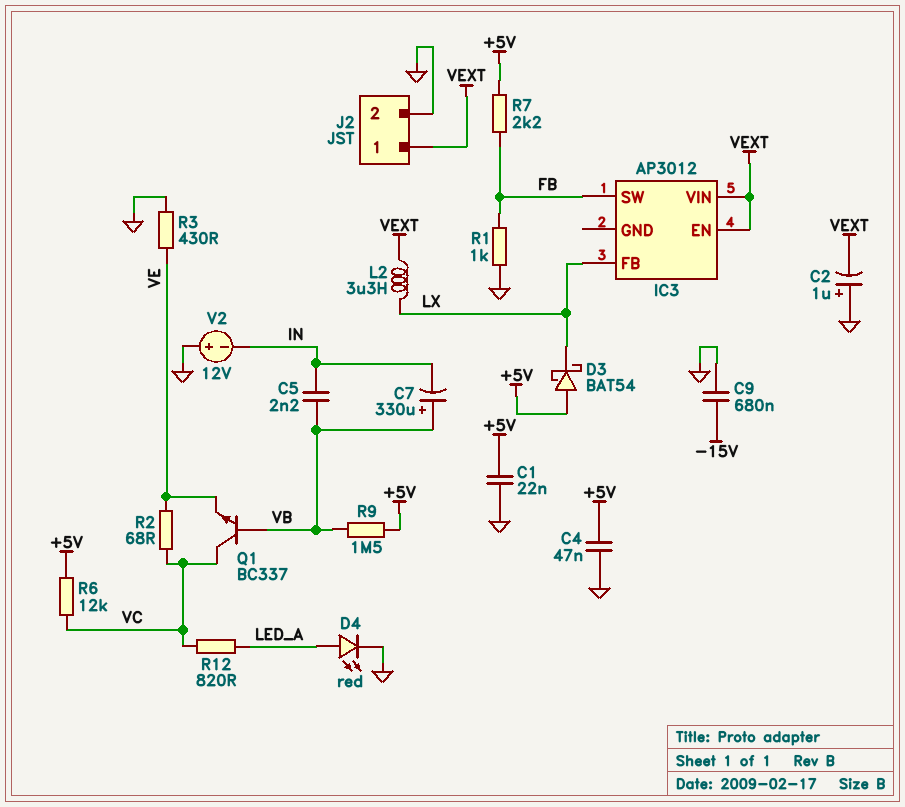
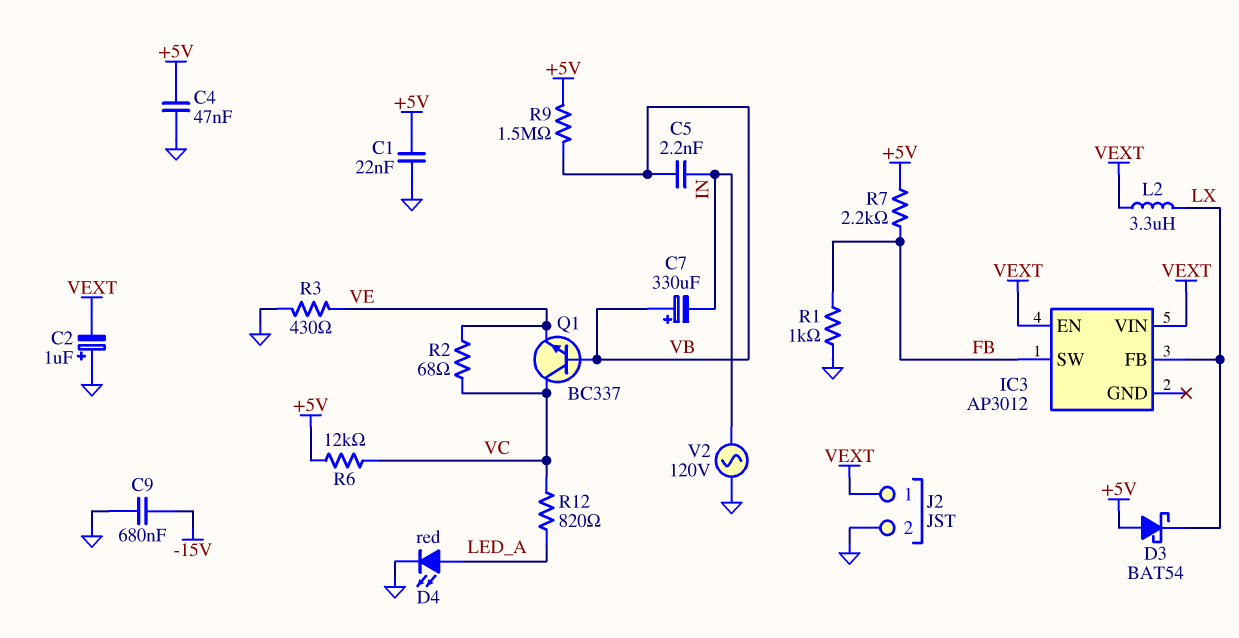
V2: 12V (plus GND, minus IN) -> AC 120V (GND, IN)

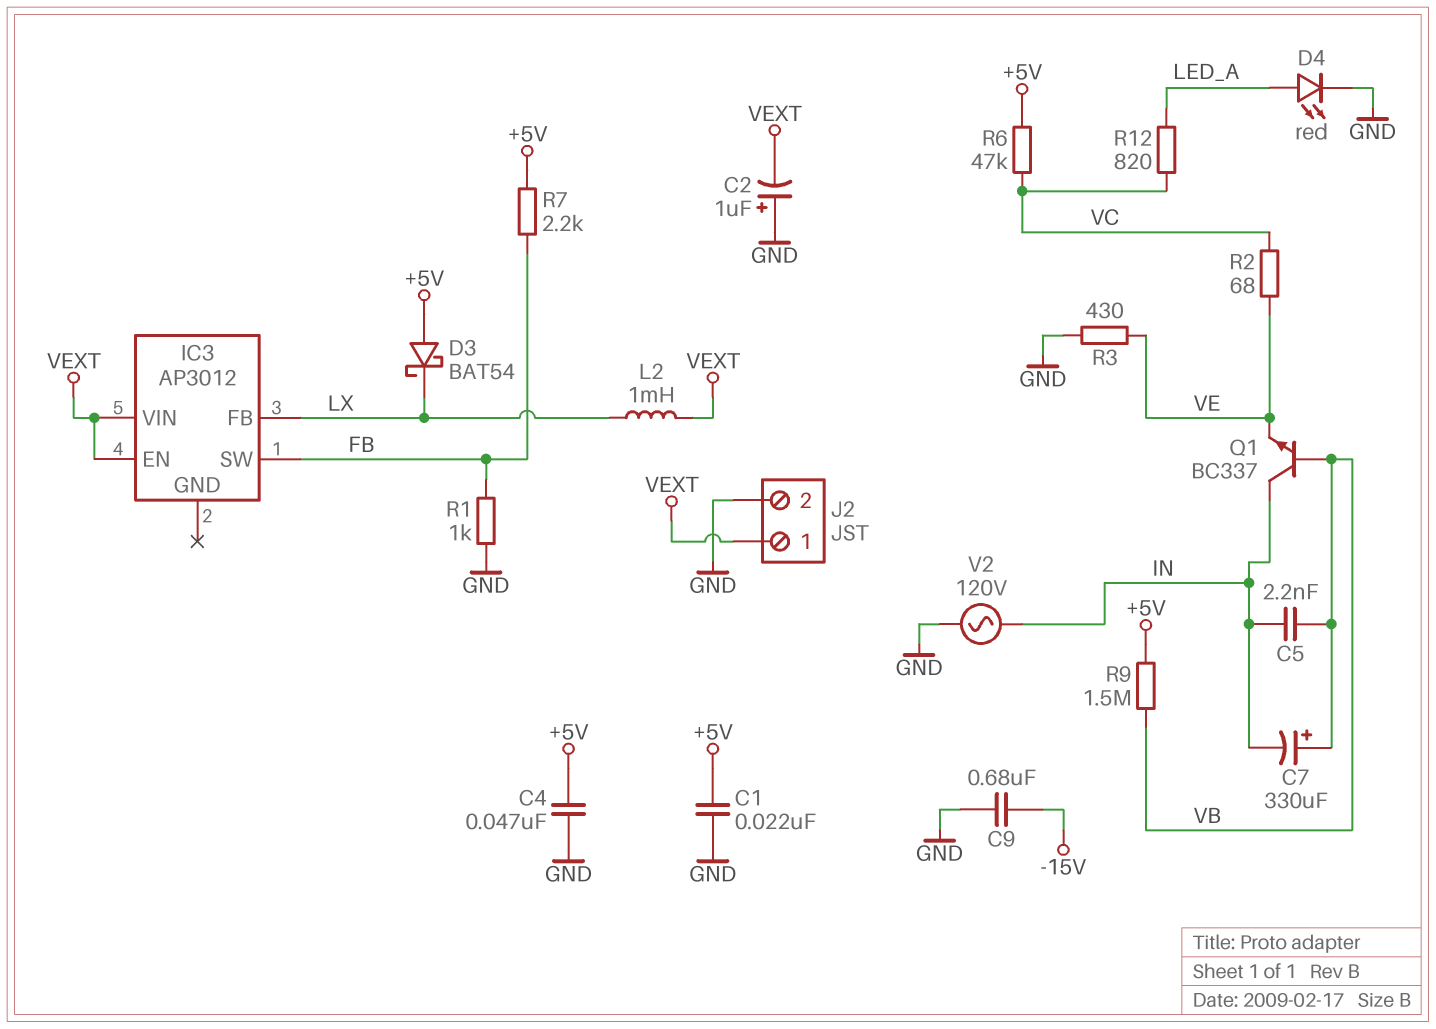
L2: 3.3uH (LX, VEXT) -> 1mH (LX, VEXT)
Q1: NPN BC337 (B VB, C VC, E VE) -> NPN BC337 (B VB, C IN, E VE)
R6: 12k (+5V, VC) -> 47k (+5V, VC)

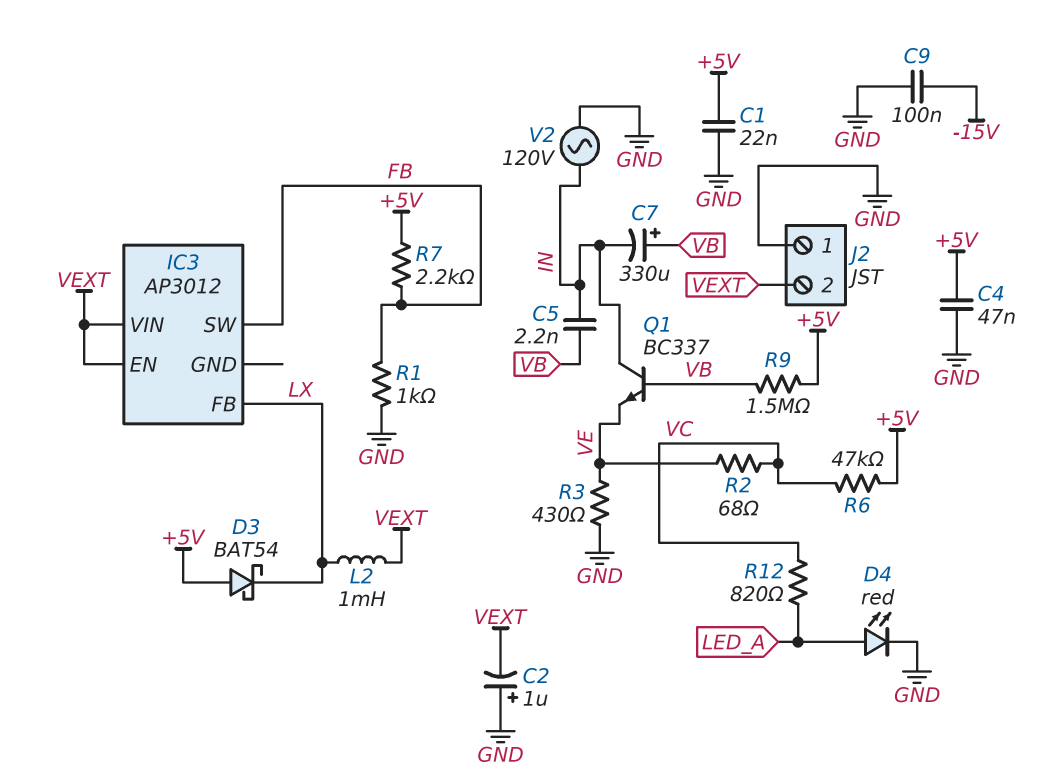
C9: 680nF (-15V, GND) -> 100nF (-15V, GND)
J2 pin 1: VEXT -> GND
J2 pin 2: GND -> VEXT

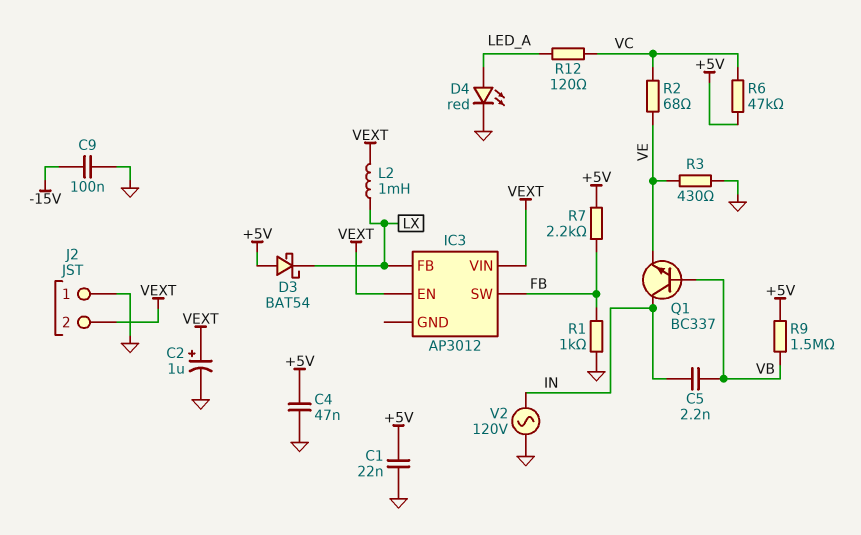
C2: 1uF (plus GND, minus VEXT) -> 1uF (plus VEXT, minus GND)
C7: 330uF (plus VB, minus IN) -> none
R12: 820 (LED_A, VC) -> 120 (LED_A, VC)

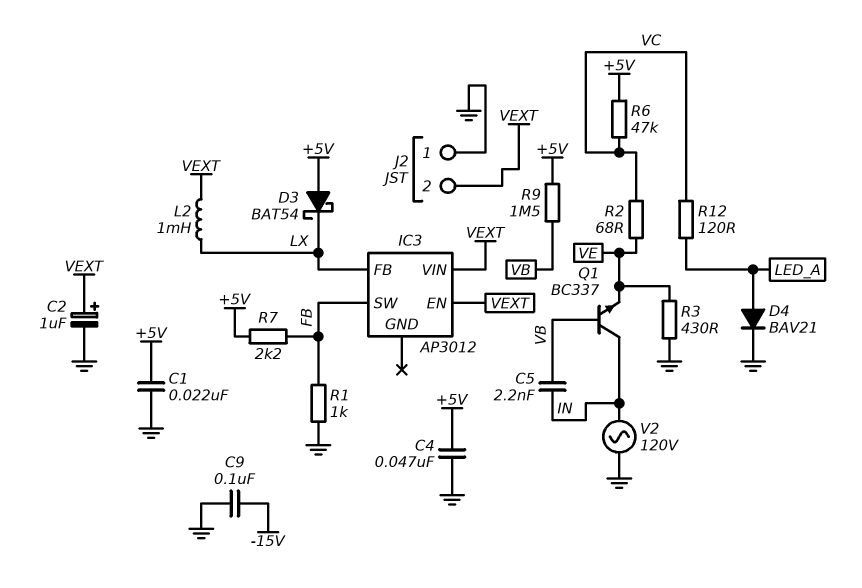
D4: LED red (A LED_A, K GND) -> diode BAV21 (A LED_A, K GND)

